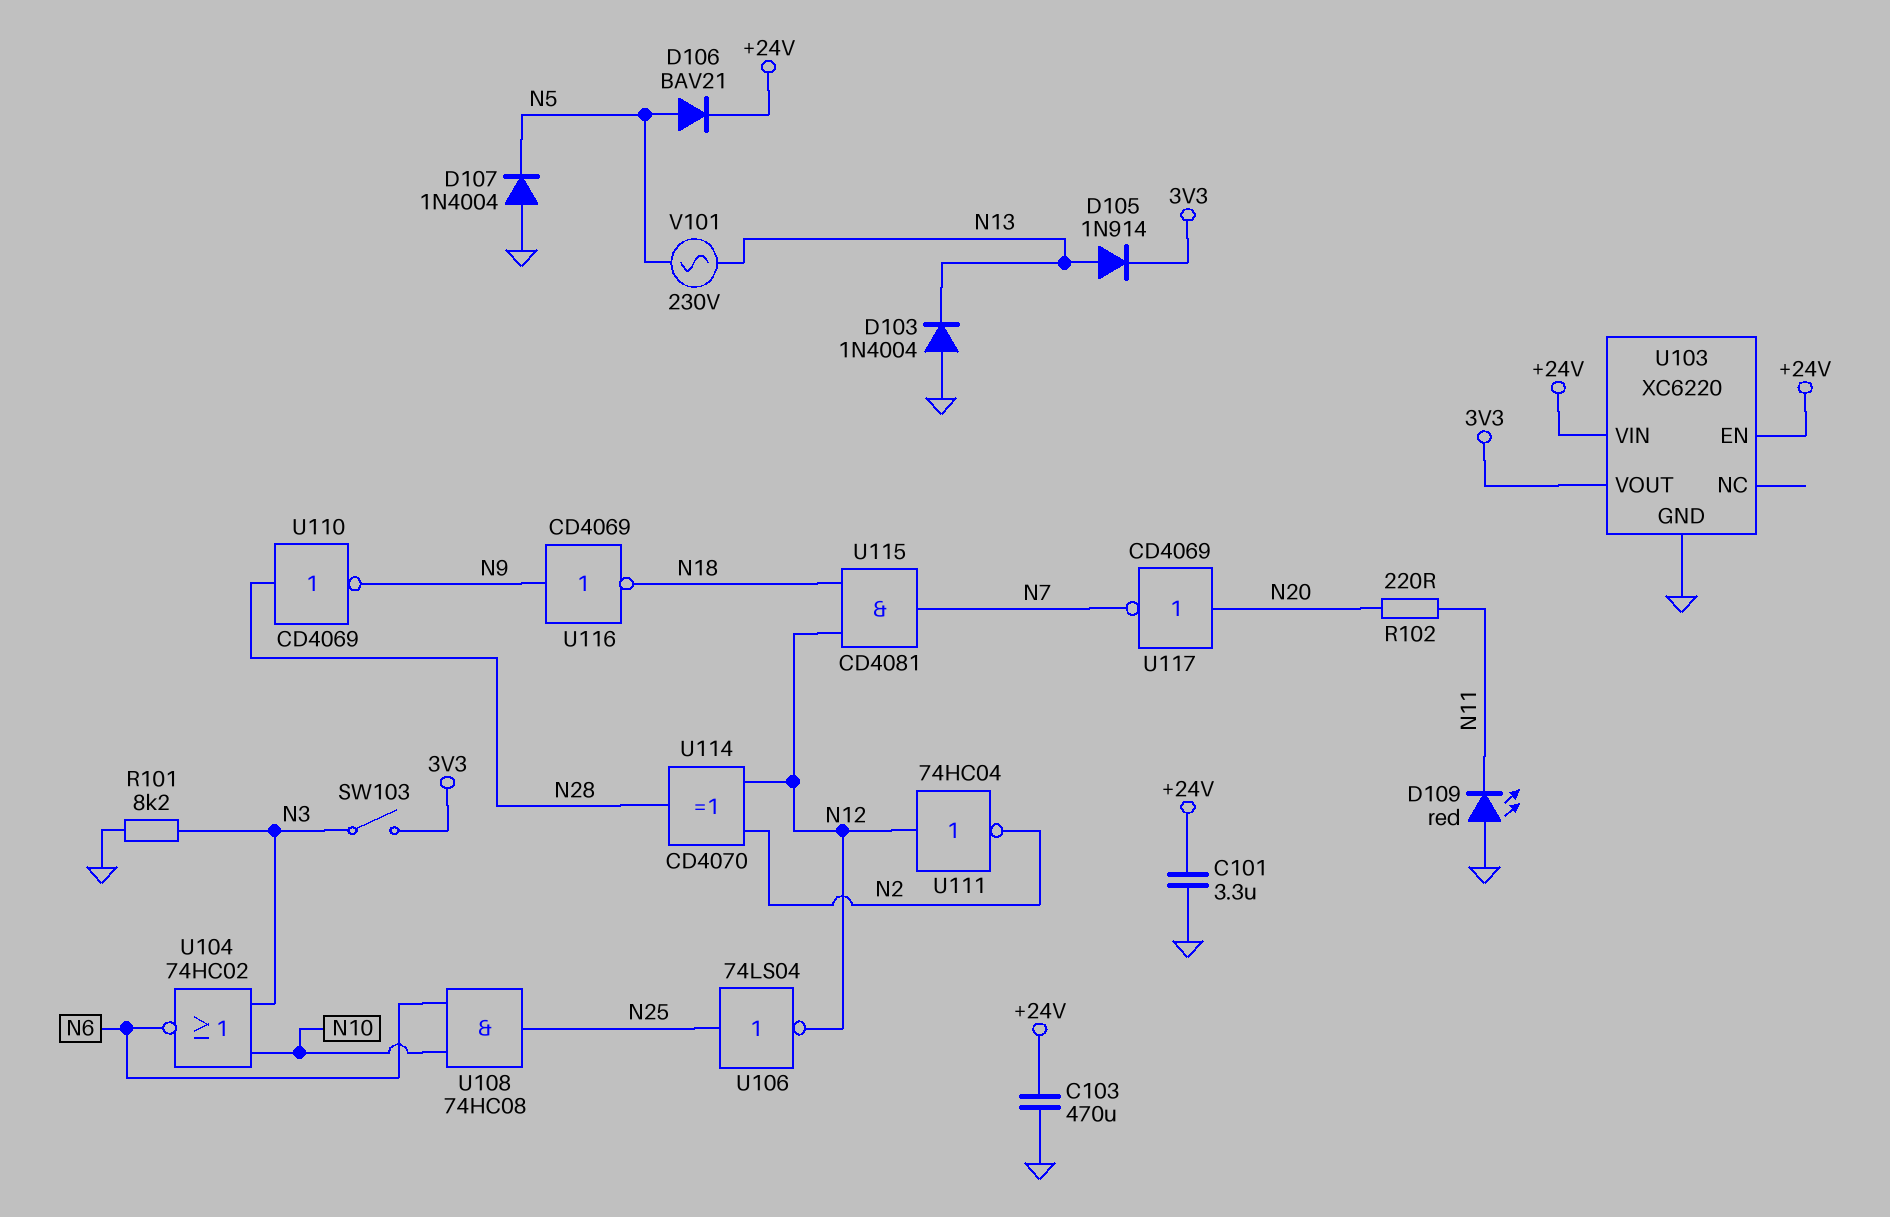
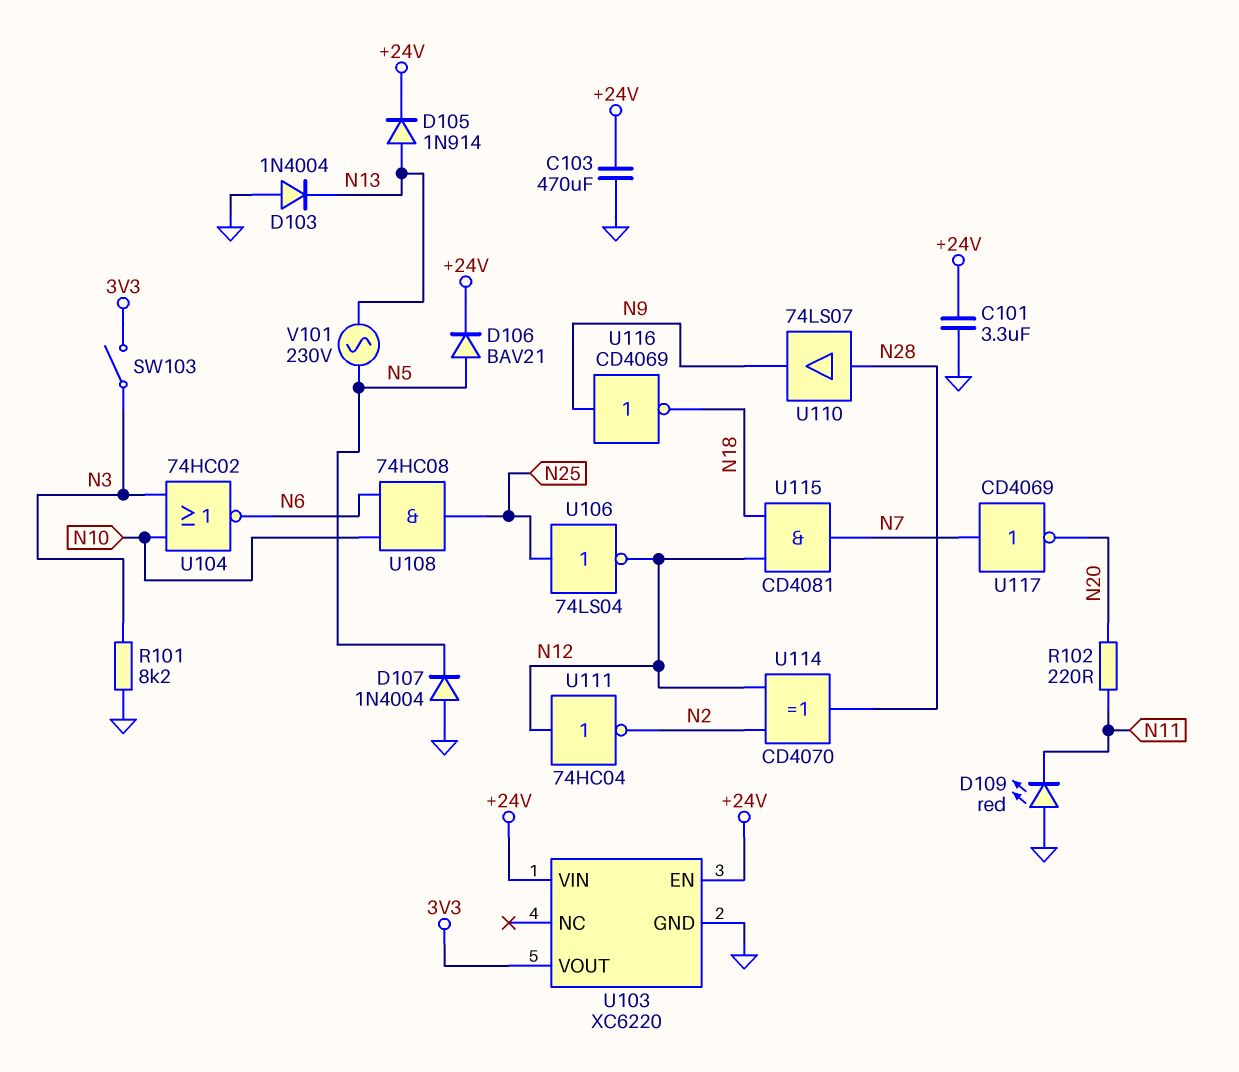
D105: diode 1N914 (A N13, K 3V3) -> diode 1N914 (A N13, K +24V)
U110: NOT CD4069 (in N28, out N9) -> buffer 74LS07 (in N28, out N9)
U117: NOT CD4069 (in N20, out N7) -> NOT CD4069 (in N7, out N20)

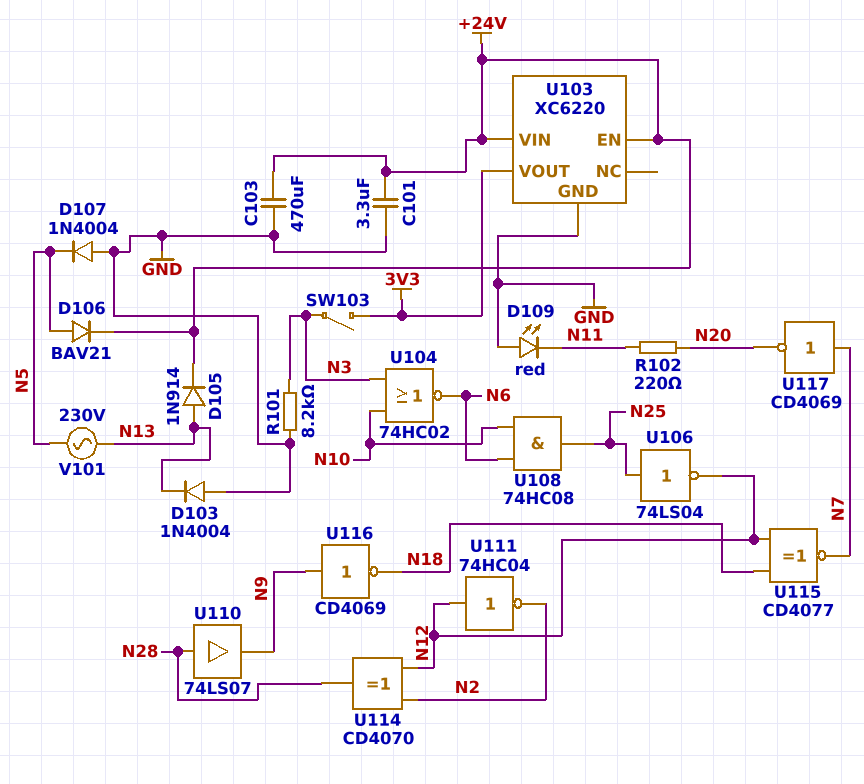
U115: AND CD4081 (in N12, in N18, out N7) -> XNOR CD4077 (in N12, in N18, out N7)

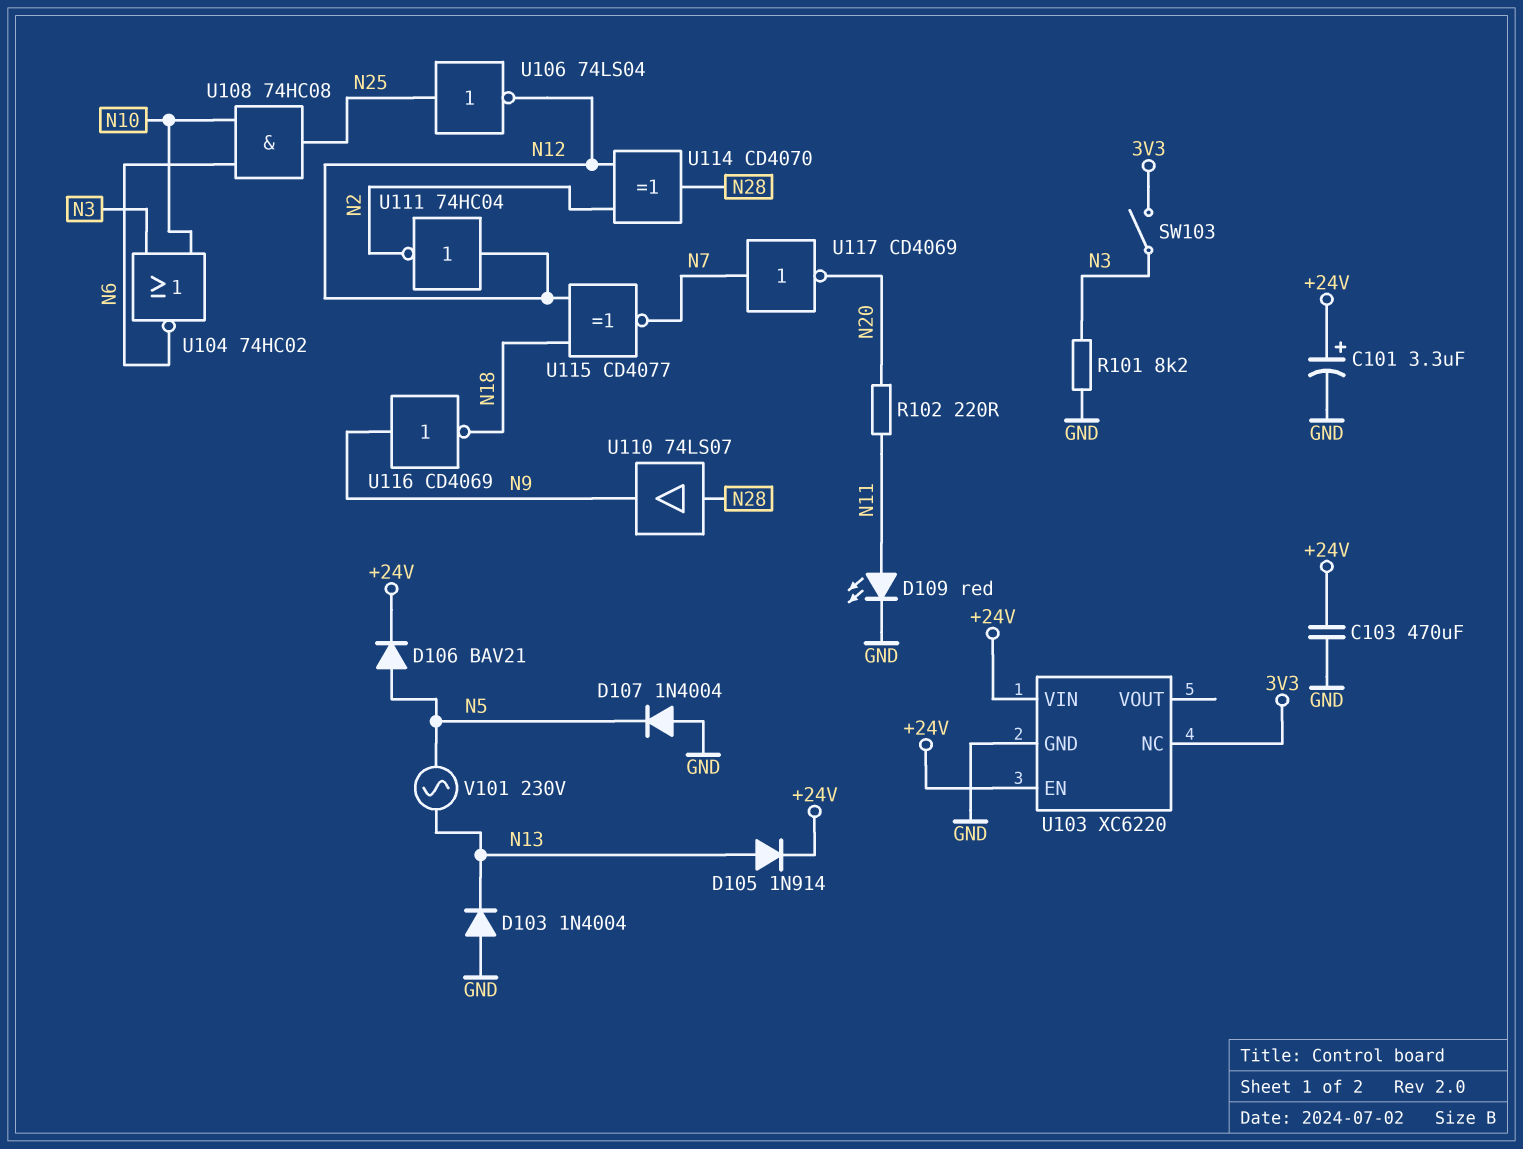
C101: 3.3uF (+24V, GND) -> 3.3uF (plus +24V, minus GND)
D109: LED red (A GND, K N11) -> LED red (A N11, K GND)
U103 pin NC: none -> 3V3
U103 pin VOUT: 3V3 -> none

